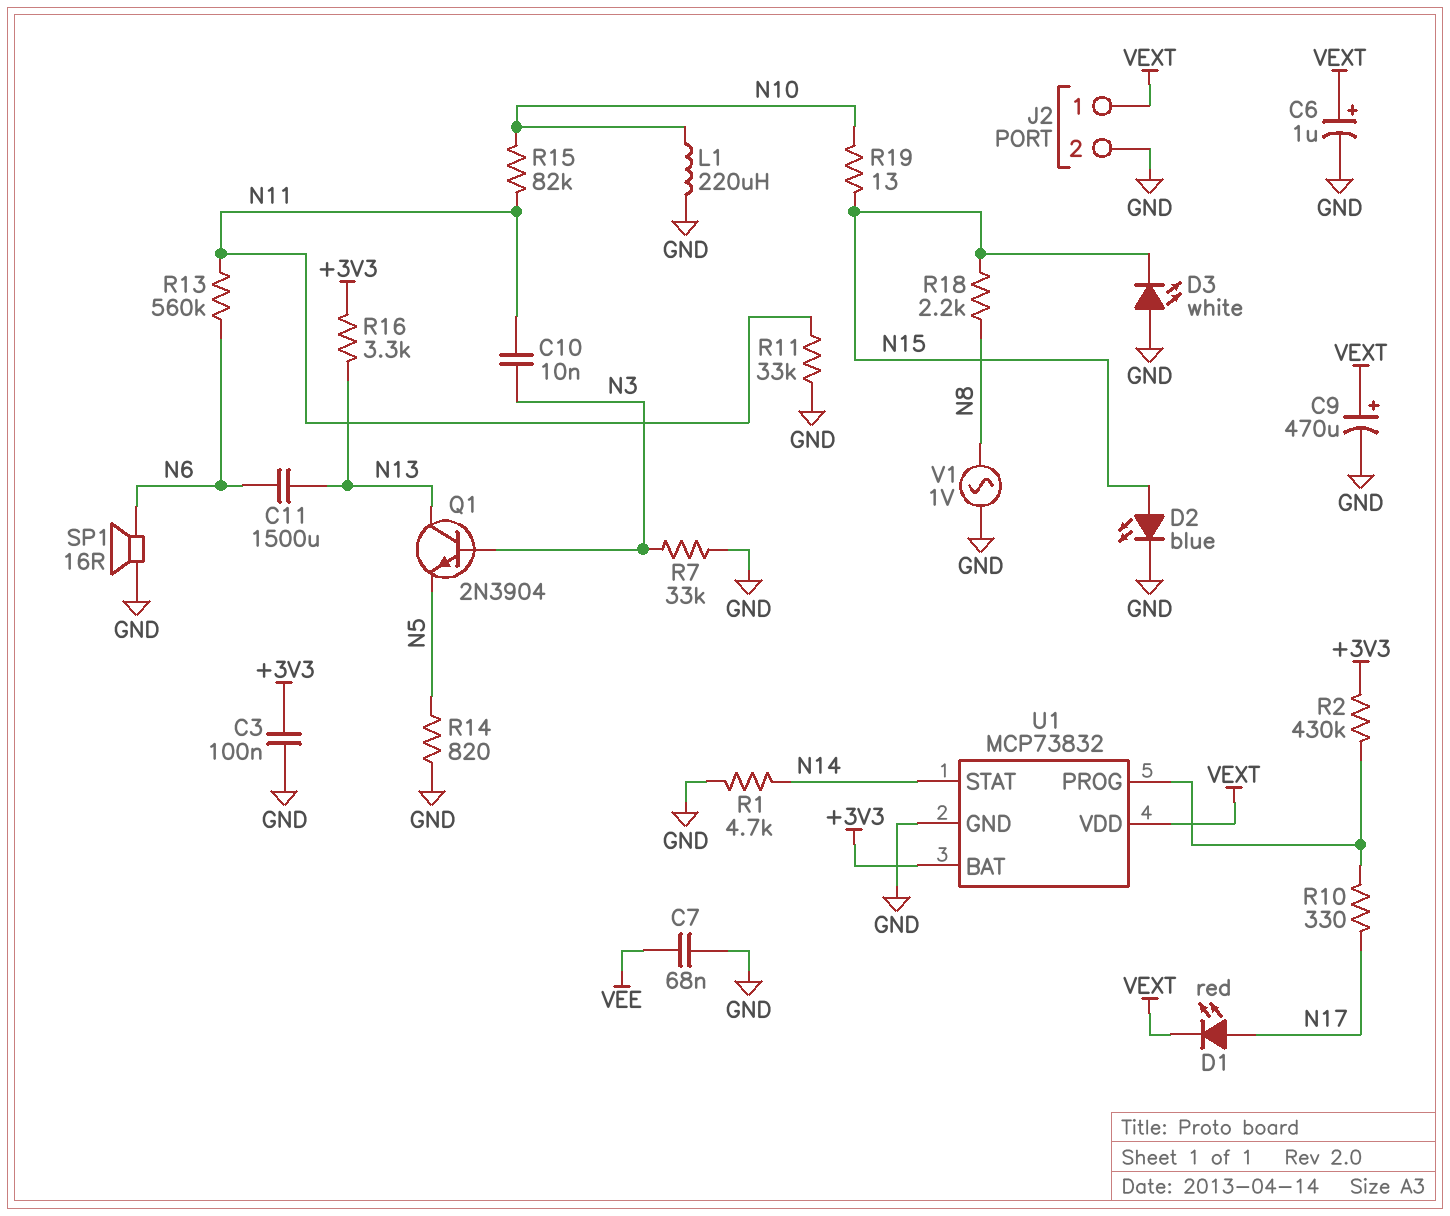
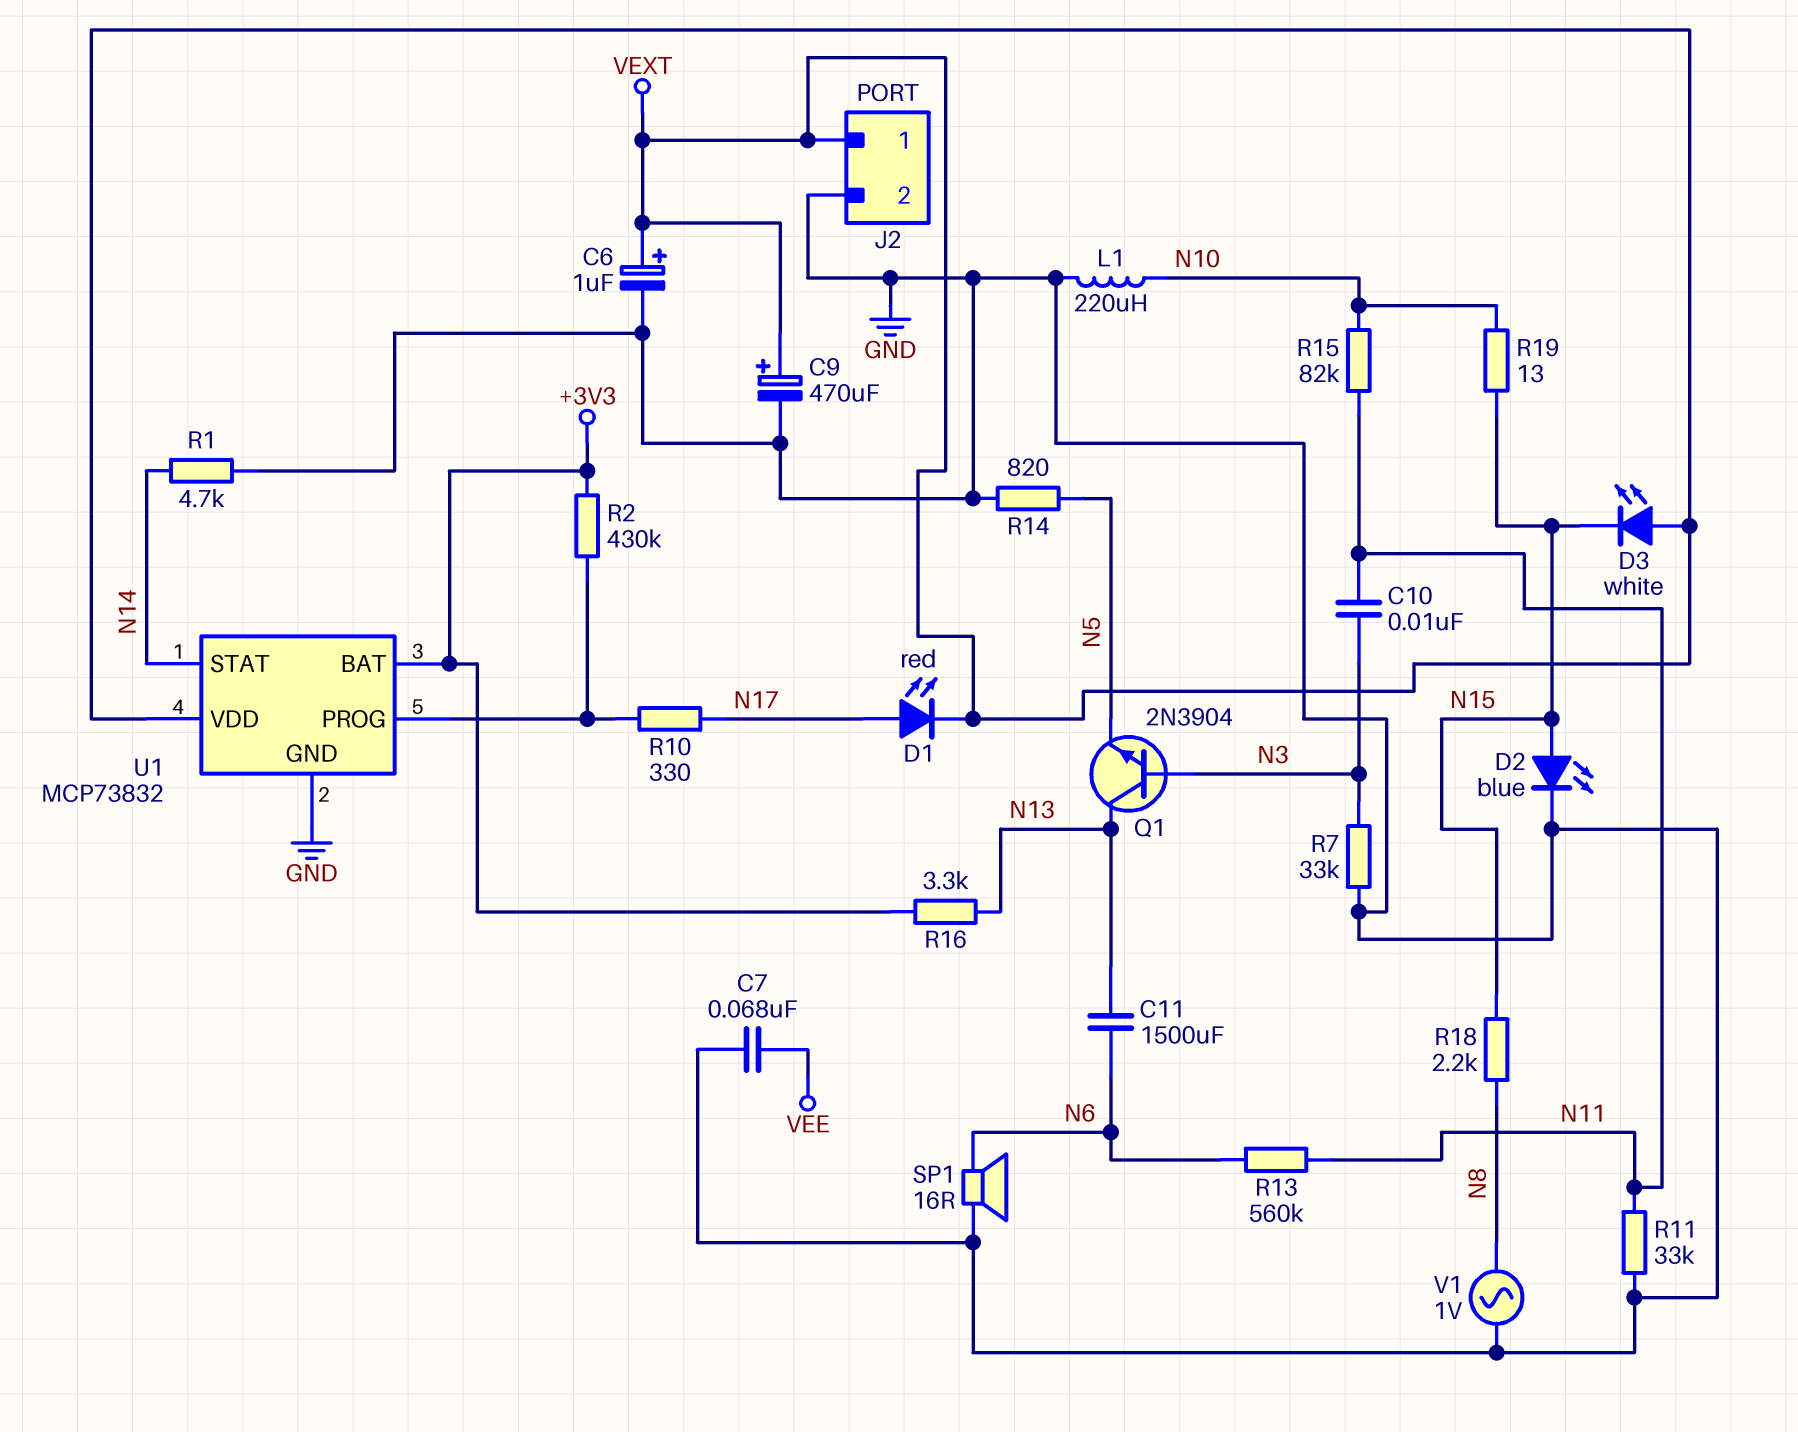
C3: 100nF (+3V3, GND) -> none
D3: LED white (A GND, K N15) -> LED white (A VEXT, K N15)

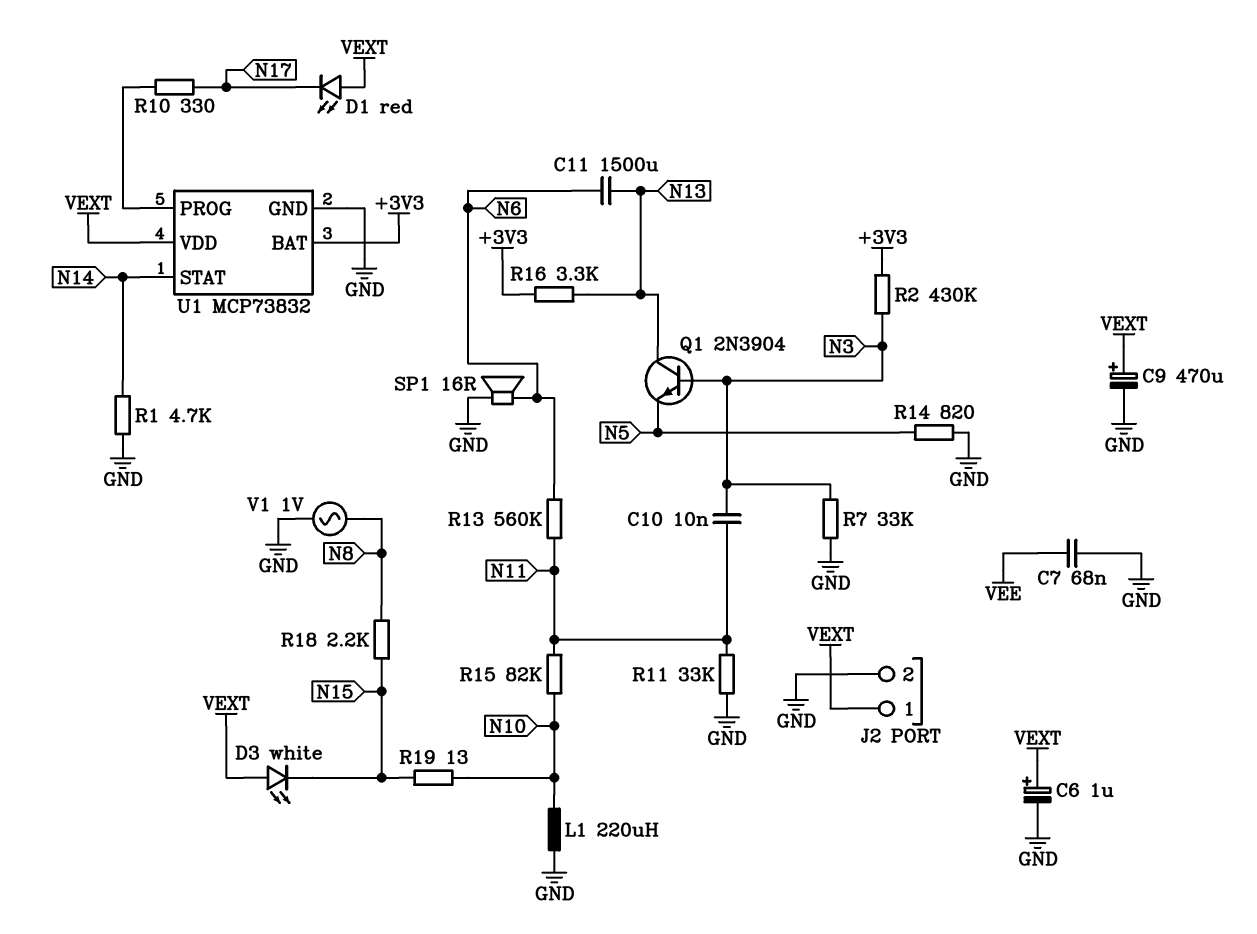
D1: LED red (A N17, K VEXT) -> LED red (A VEXT, K N17)
D2: LED blue (A N15, K GND) -> none
R2: 430k (+3V3, U1/PROG) -> 430k (+3V3, N3)

